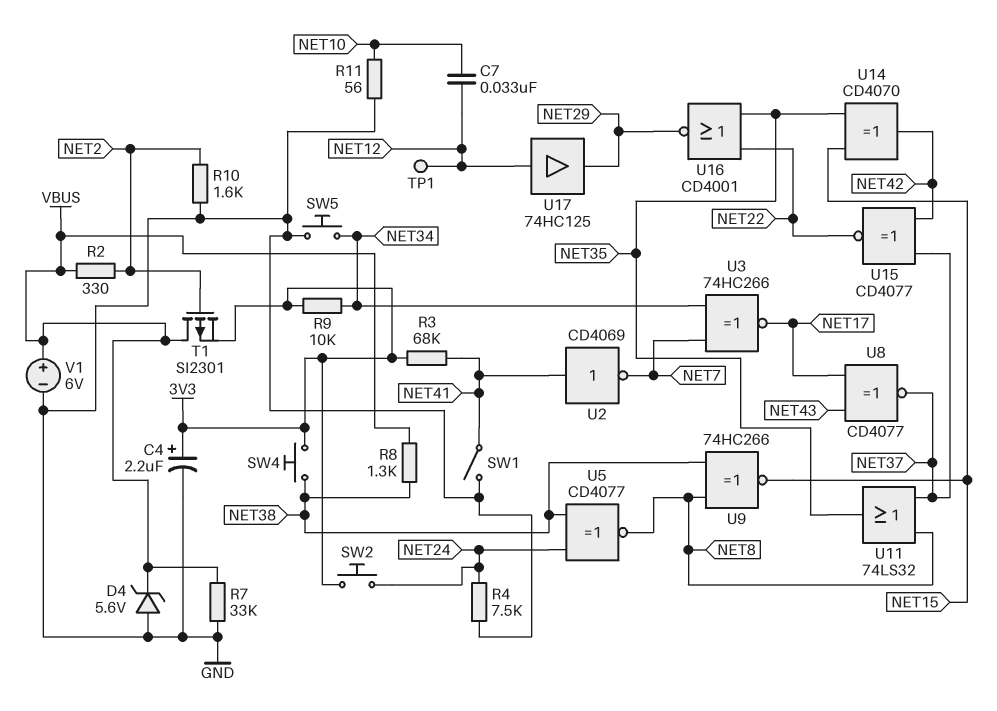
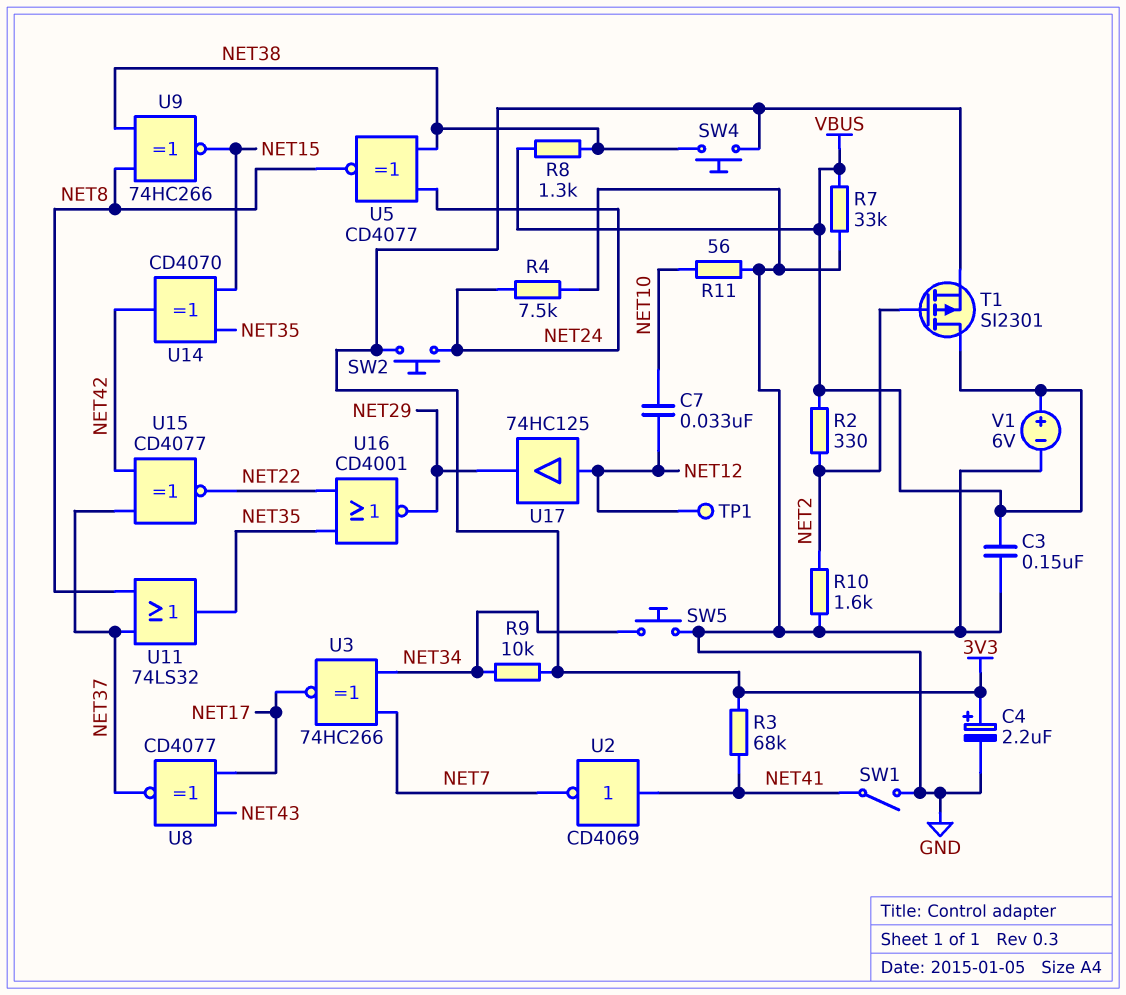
C3: none -> 150nF (GND, VBUS)
D4: zener 5.6V (A GND, K VBUS) -> none

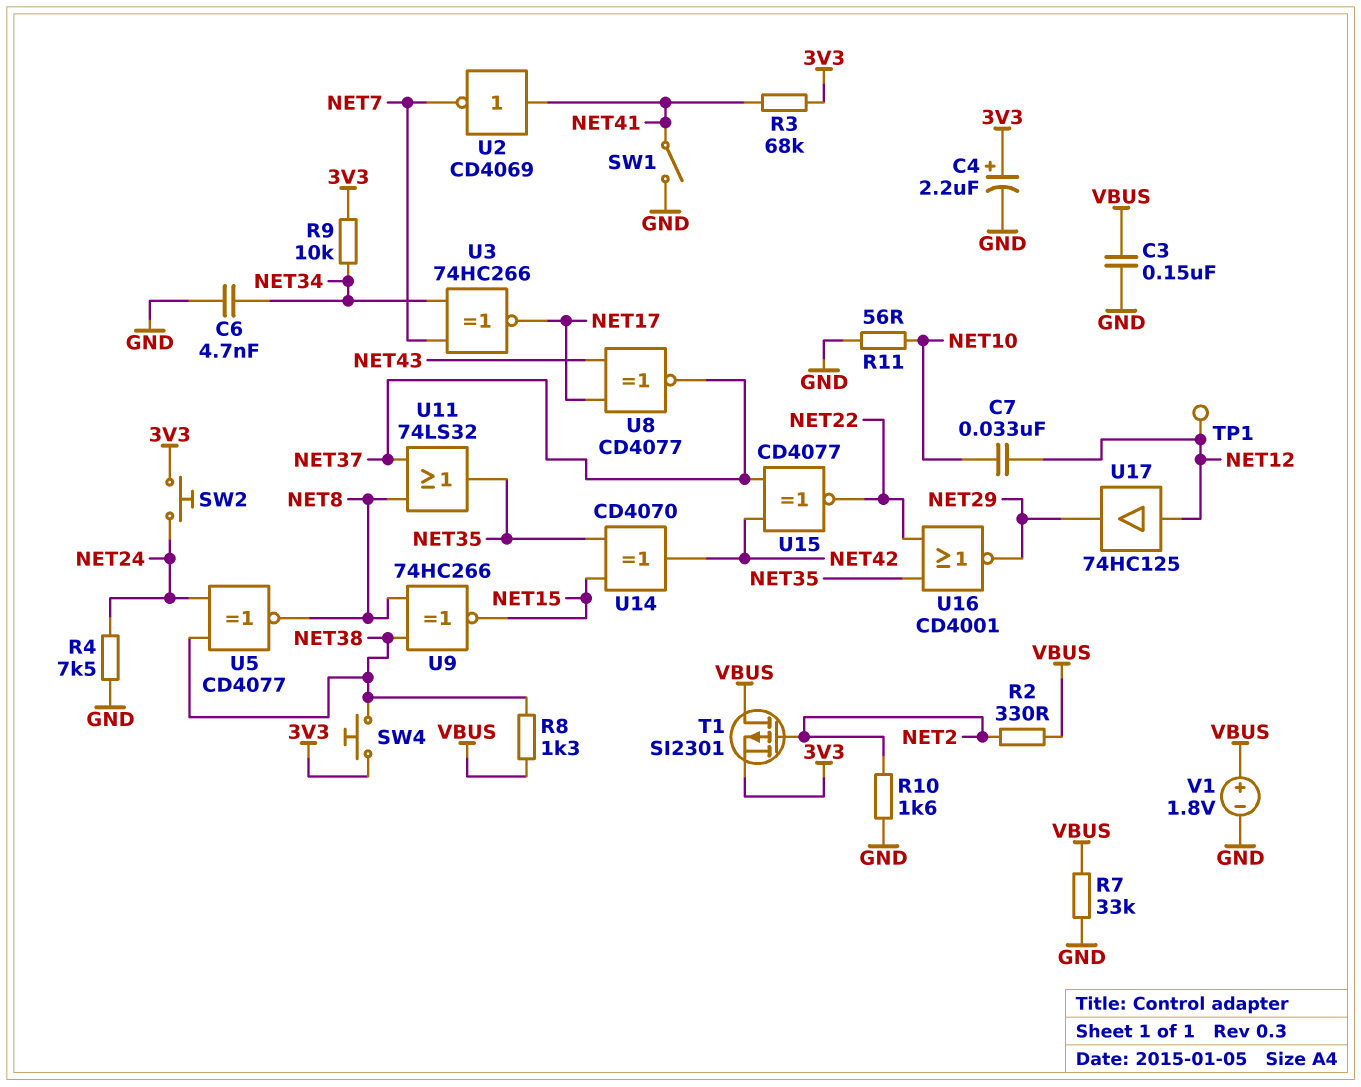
C6: none -> 4.7nF (GND, NET34)
SW5: button (GND, NET34) -> none
V1: 6V (plus VBUS, minus GND) -> 1.8V (plus VBUS, minus GND)

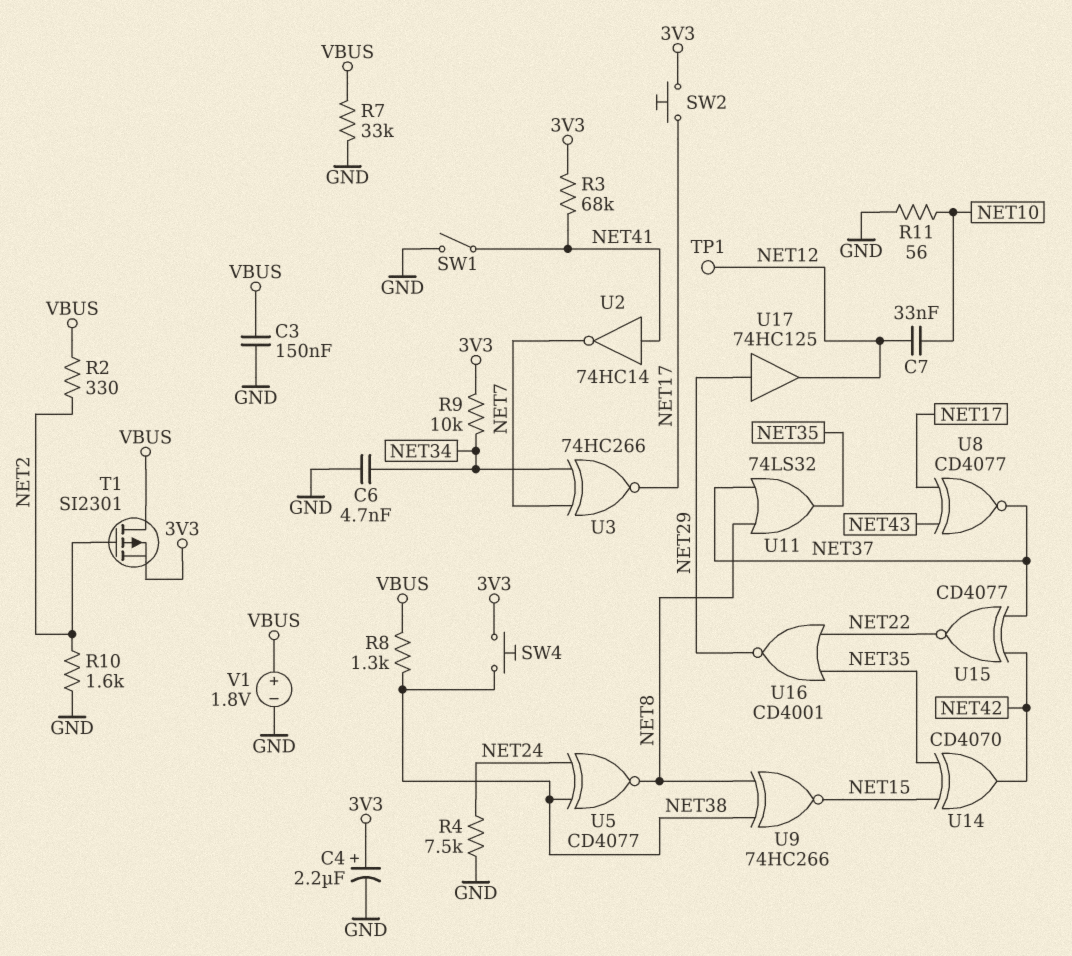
SW2: button (3V3, NET24) -> button (3V3, NET17)
U2: NOT CD4069 (in NET41, out NET7) -> NOT 74HC14 (in NET41, out NET7)
U17: buffer 74HC125 (in NET12, out NET29) -> buffer 74HC125 (in NET29, out NET12)

